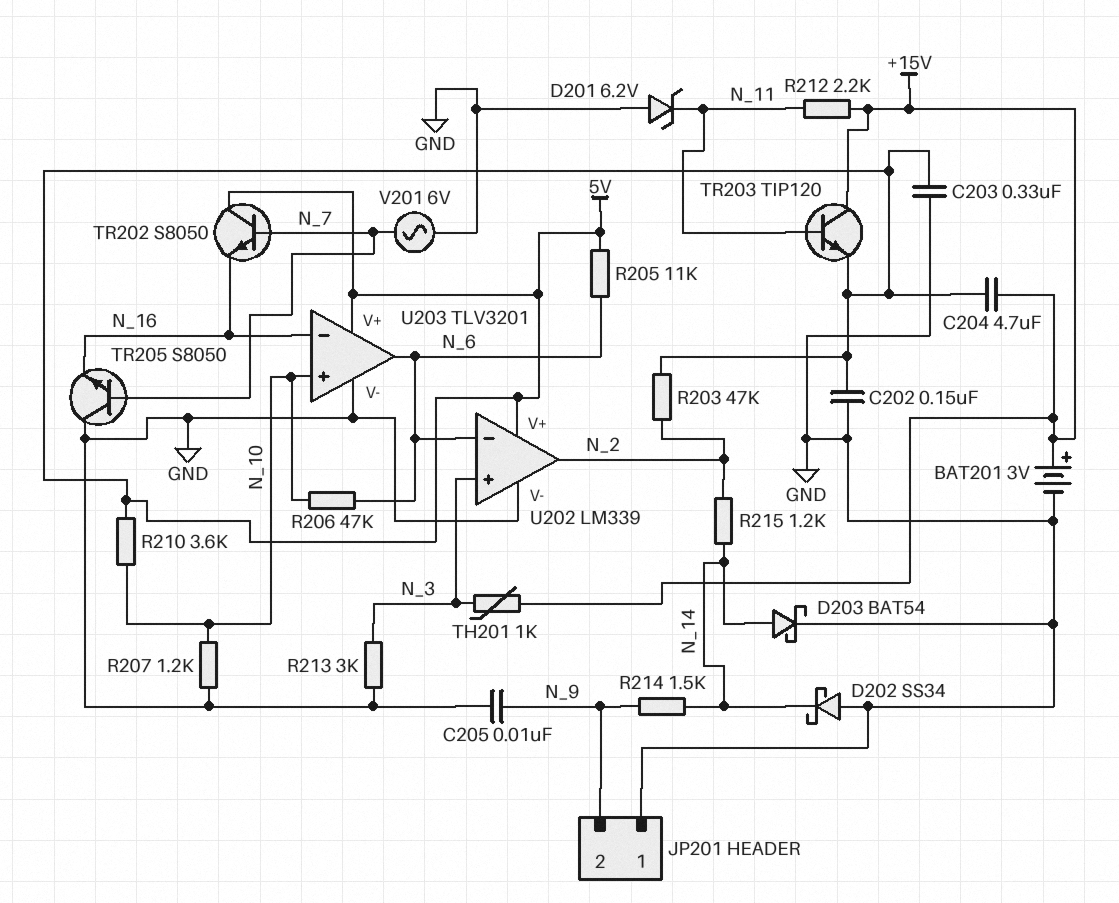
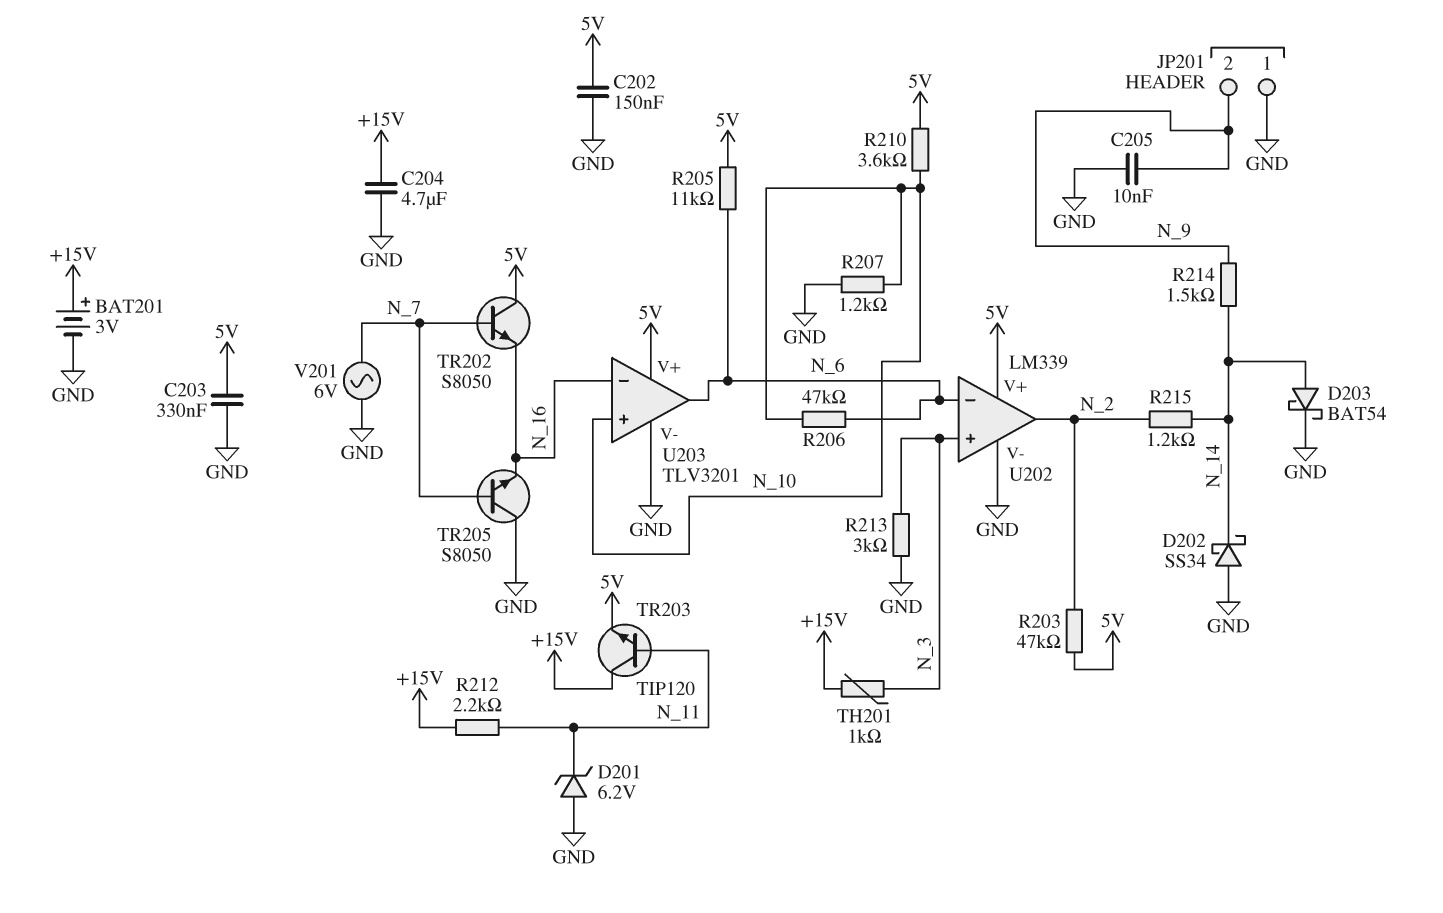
C204: 4.7uF (+15V, 5V) -> 4.7uF (+15V, GND)

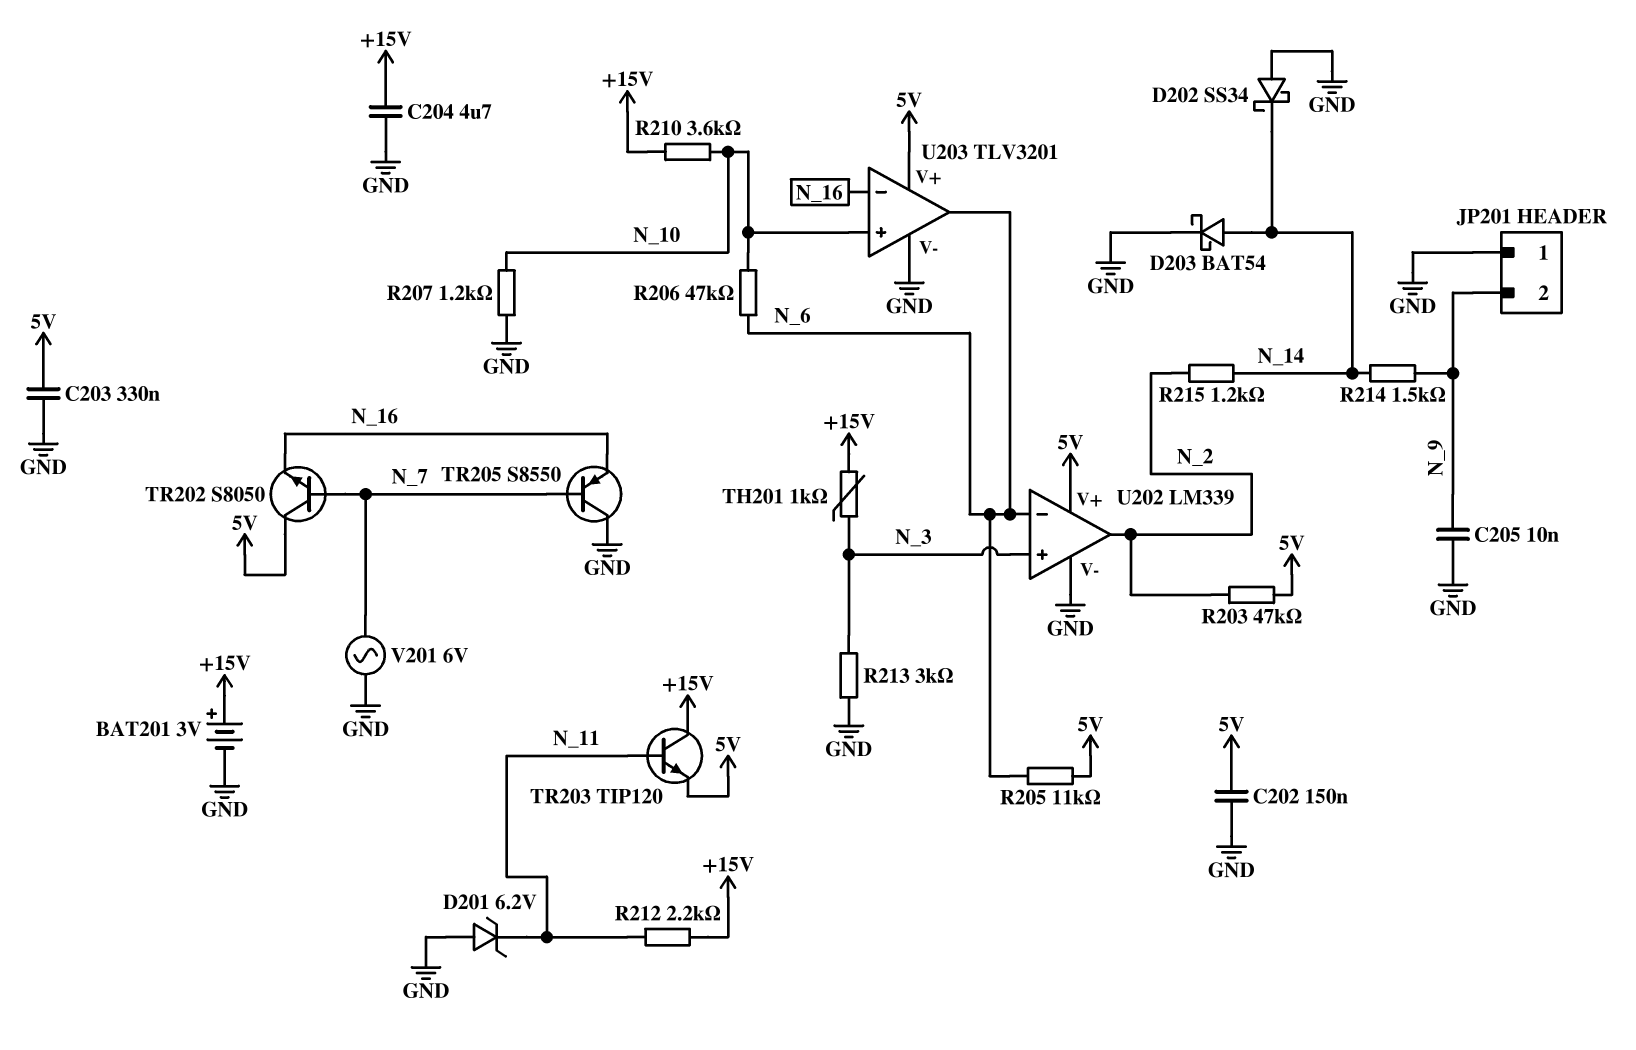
R210: 3.6k (5V, N_10) -> 3.6k (+15V, N_10)
TR205: NPN S8050 (B N_7, C GND, E N_16) -> PNP S8550 (B N_7, C GND, E N_16)

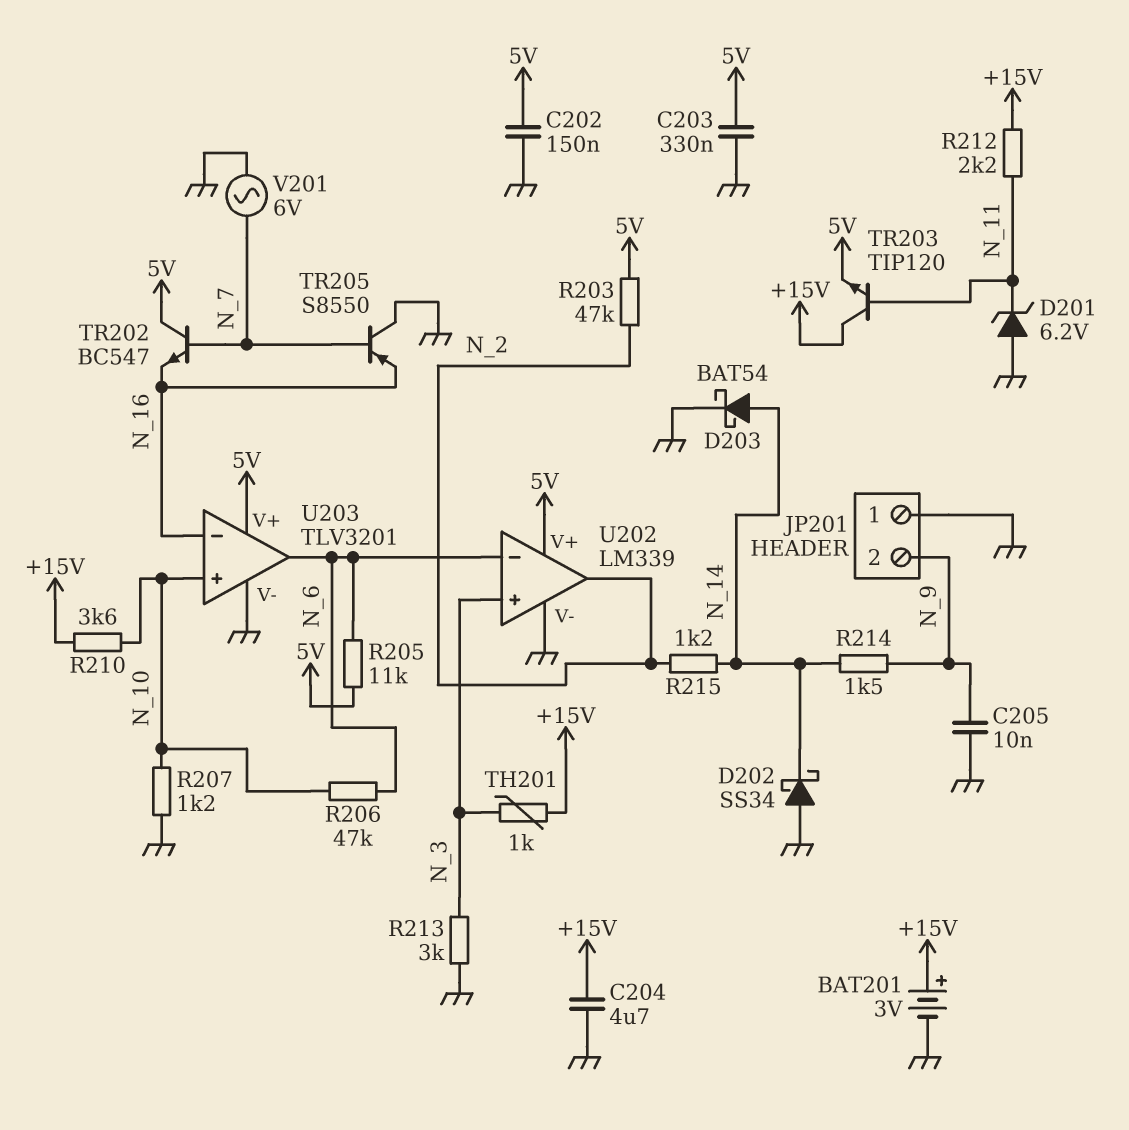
TR202: NPN S8050 (B N_7, C 5V, E N_16) -> NPN BC547 (B N_7, C 5V, E N_16)

